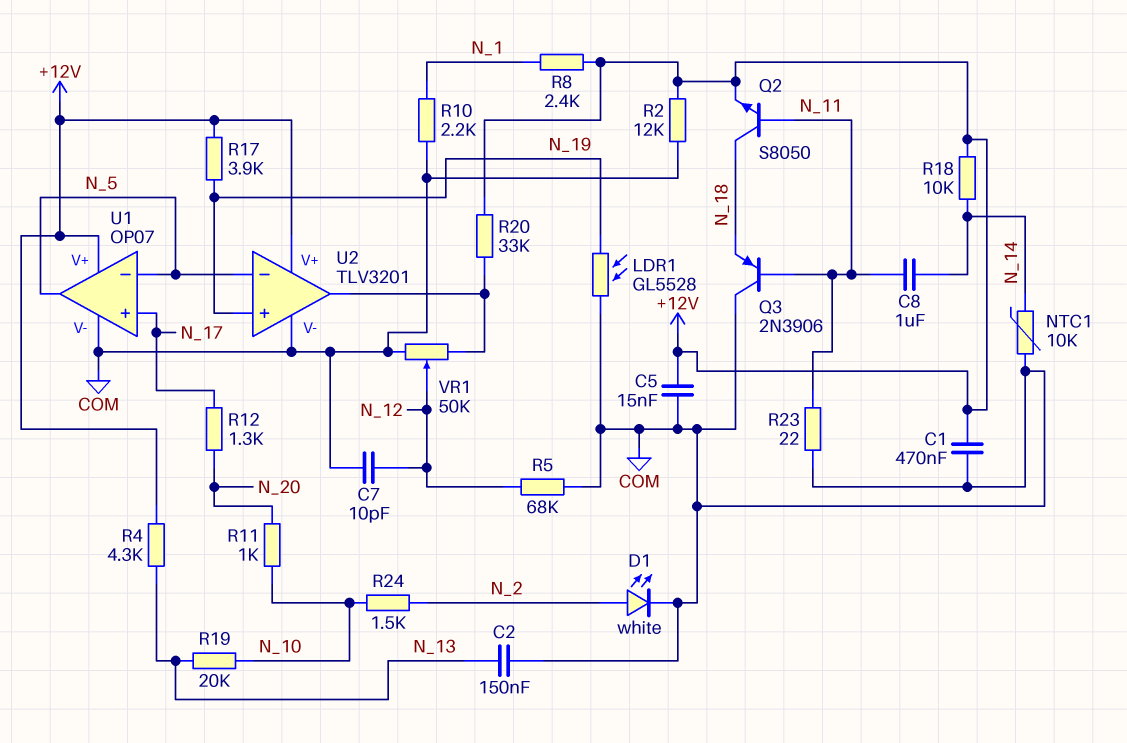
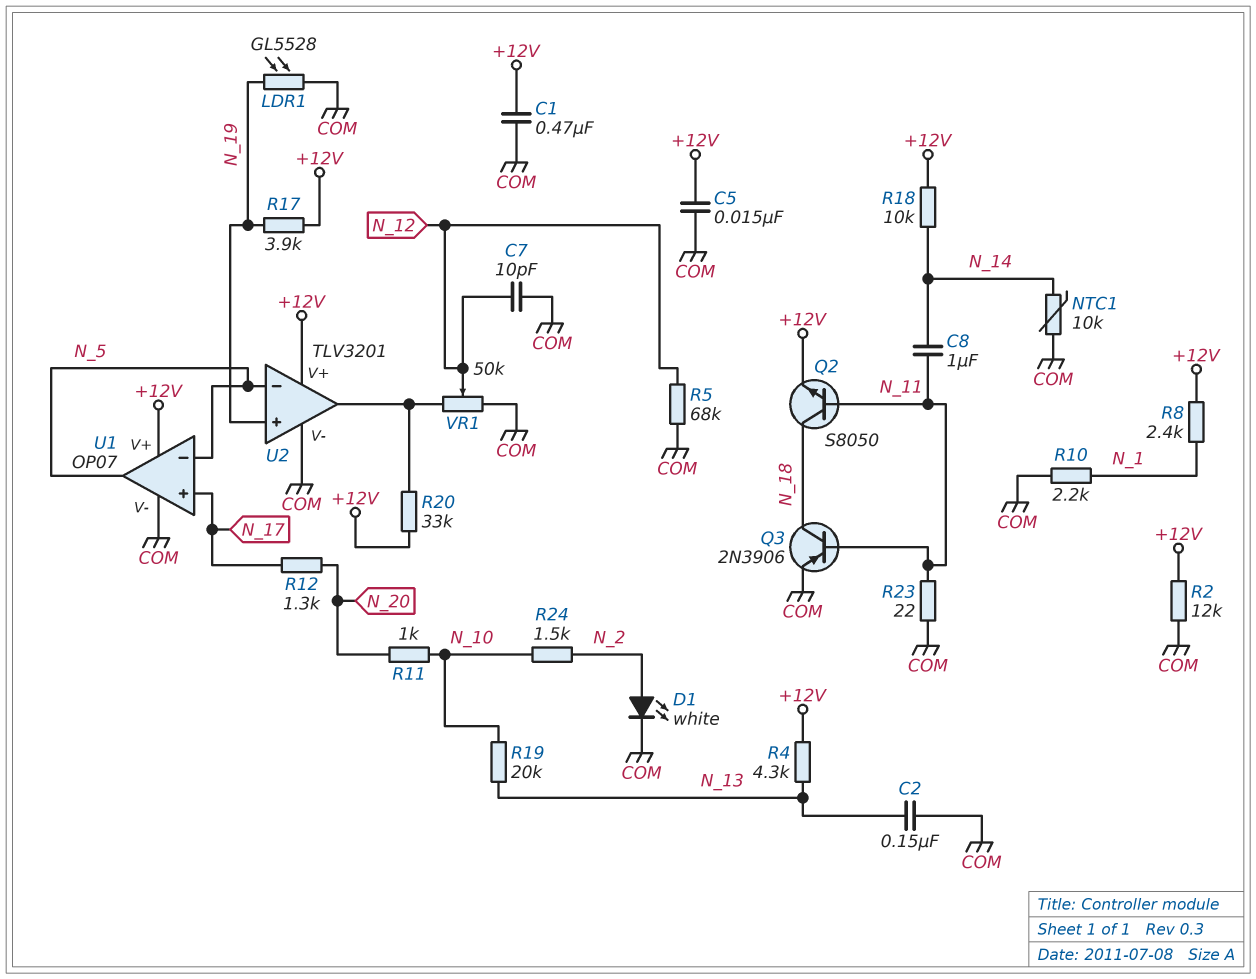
Q3: PNP 2N3906 (B N_11, C COM, E N_18) -> PNP 2N3906 (B N_11, C N_18, E COM)

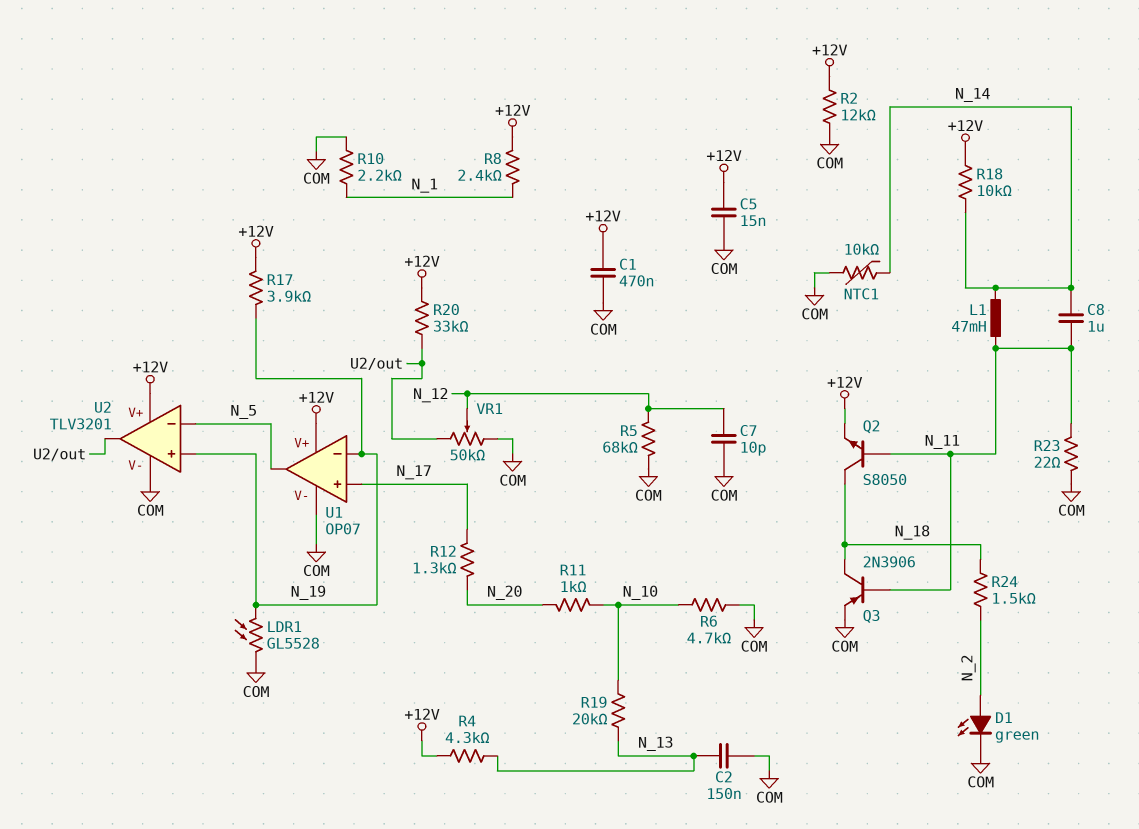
D1: LED white (A N_2, K COM) -> LED green (A N_2, K COM)
L1: none -> 47mH (N_11, N_14)
R6: none -> 4.7k (COM, N_10)
R24: 1.5k (N_2, N_10) -> 1.5k (N_2, N_18)
U1 pin in-: N_5 -> N_19

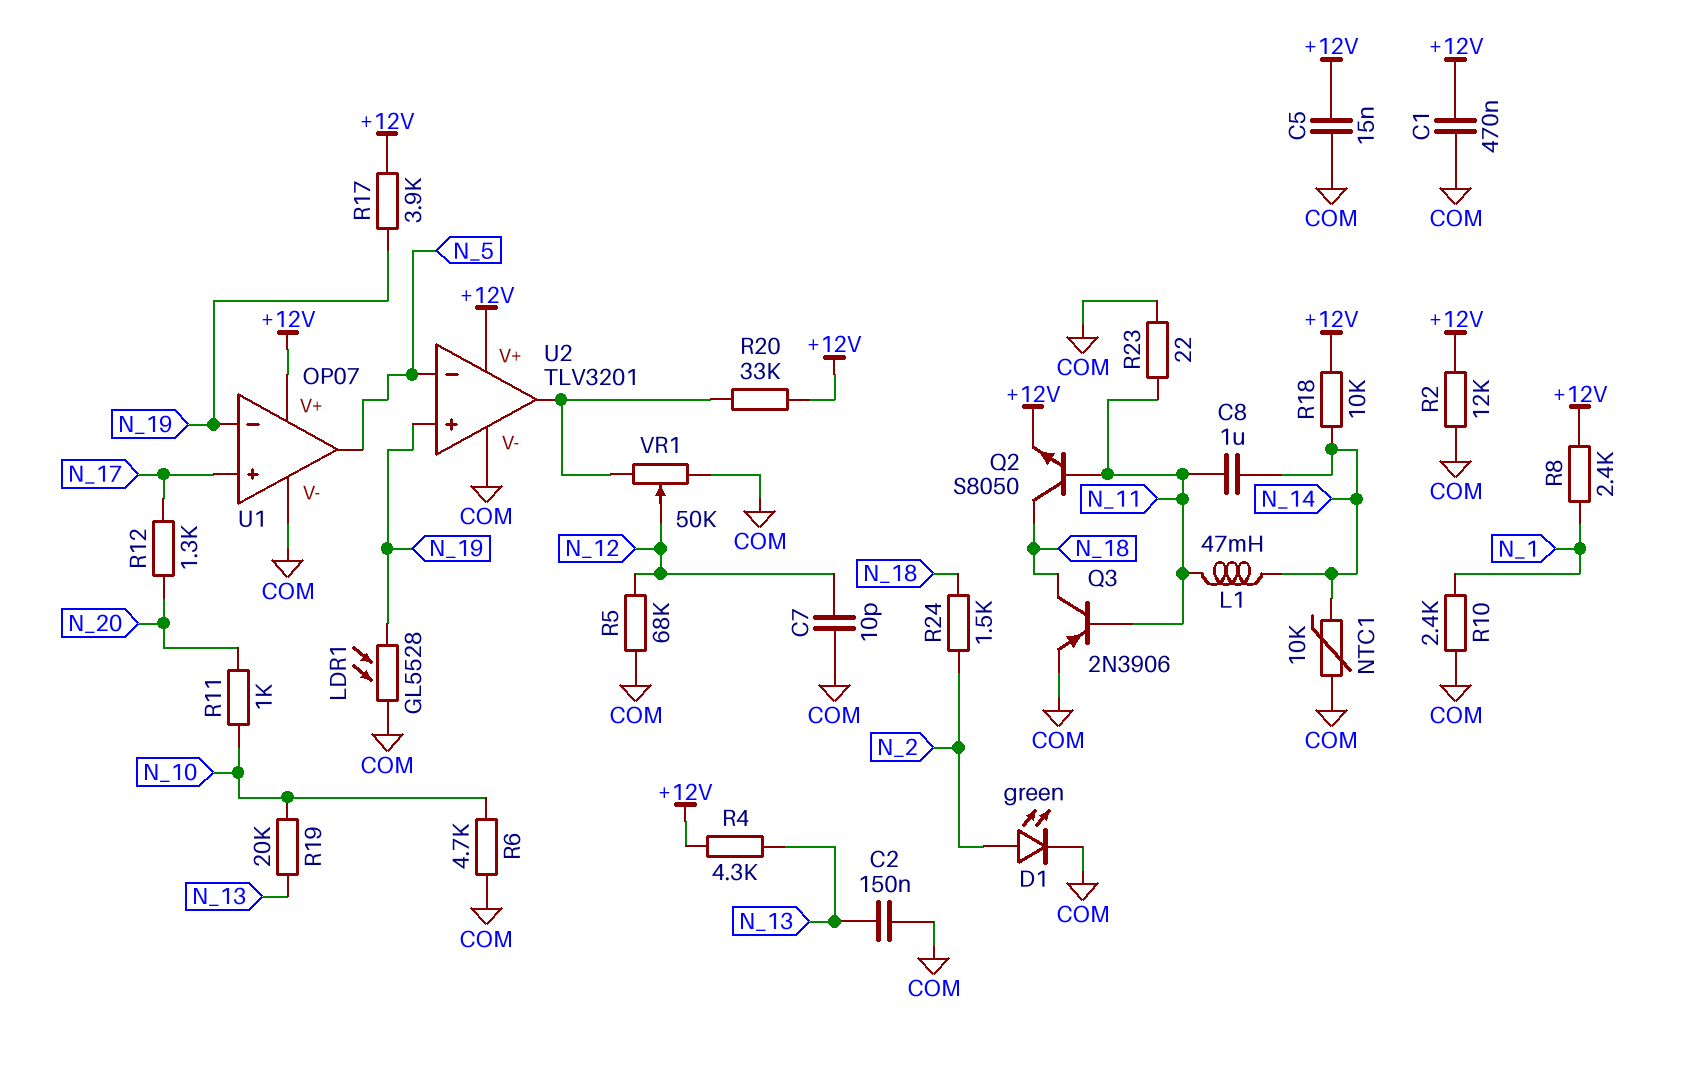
R10: 2.2k (COM, N_1) -> 2.4k (COM, N_1)

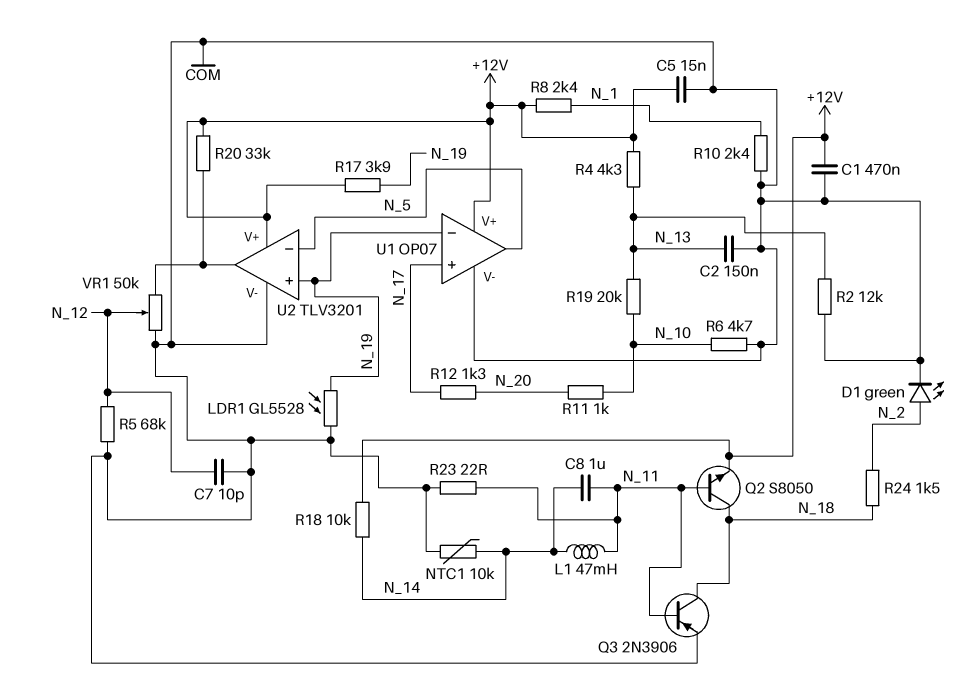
R2: 12k (+12V, COM) -> 12k (COM, N_13)

